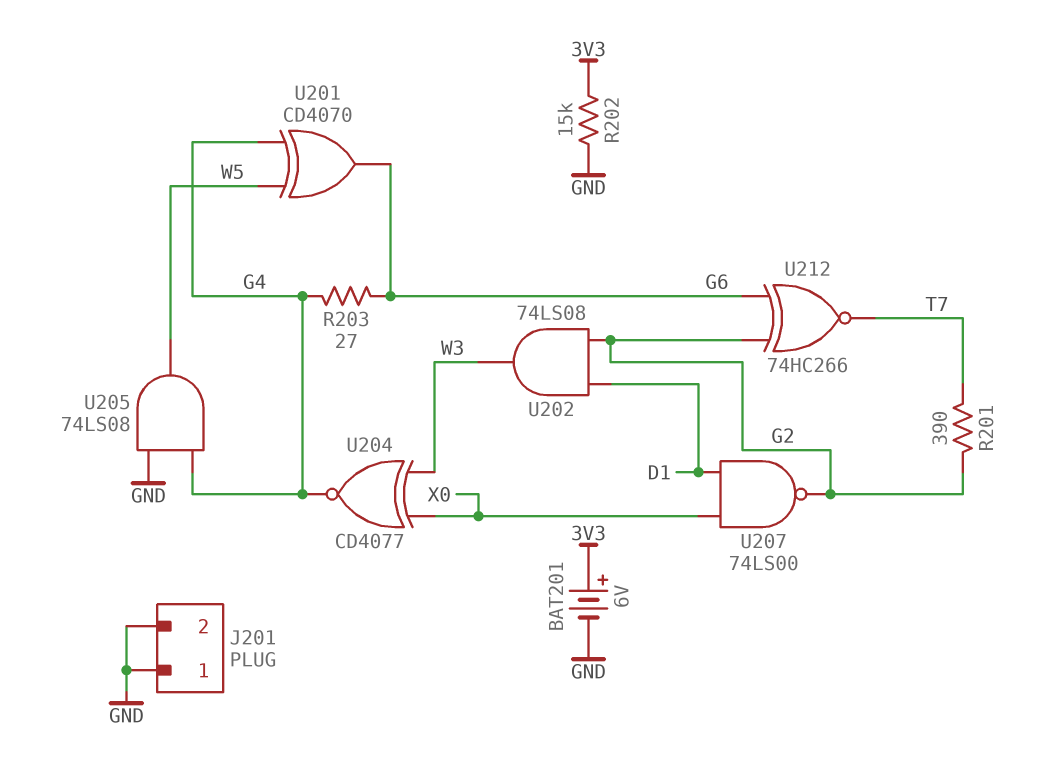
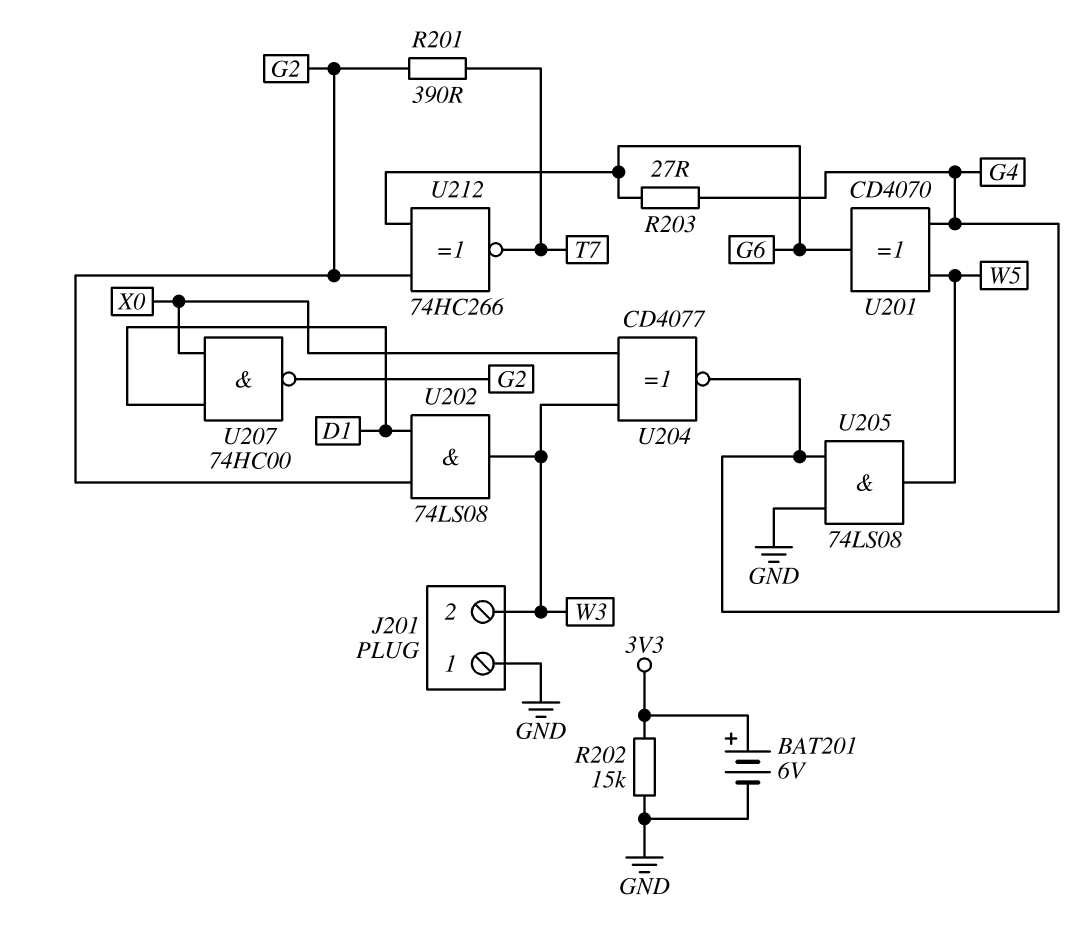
J201 pin 2: GND -> W3
U207: NAND 74LS00 (in D1, in X0, out G2) -> NAND 74HC00 (in D1, in X0, out G2)

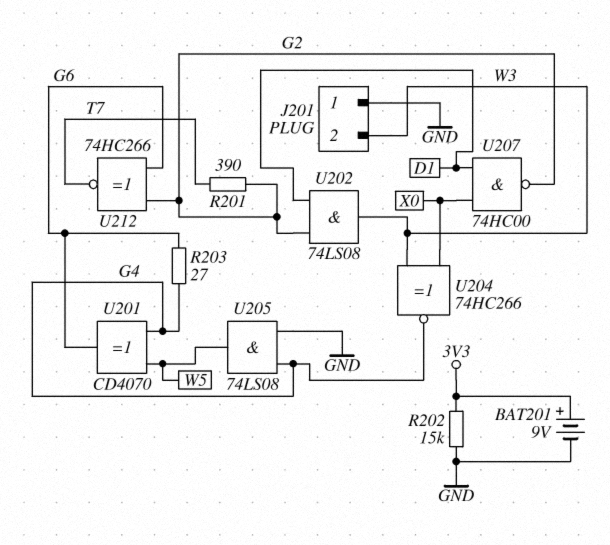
BAT201: 6V (plus 3V3, minus GND) -> 9V (plus 3V3, minus GND)
U204: XNOR CD4077 (in W3, in X0, out G4) -> XNOR 74HC266 (in W3, in X0, out G4)

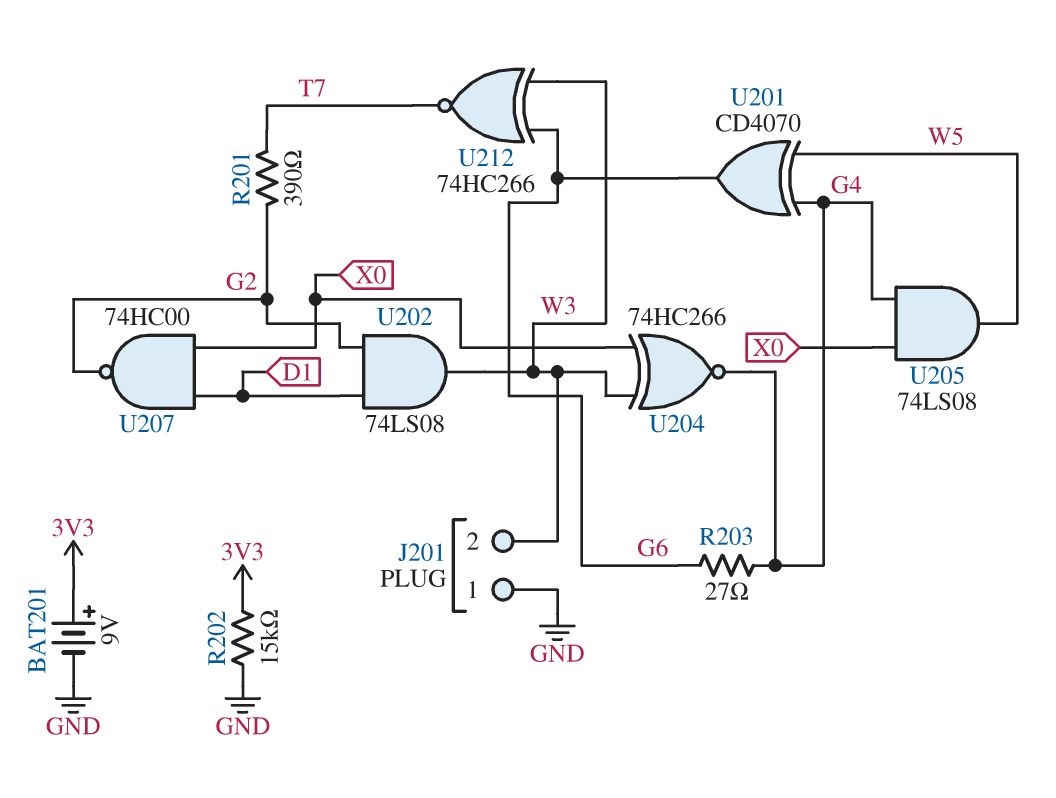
U205: AND 74LS08 (in G4, in GND, out W5) -> AND 74LS08 (in G4, in X0, out W5)
U212: XNOR 74HC266 (in G2, in G6, out T7) -> XNOR 74HC266 (in G6, in W3, out T7)

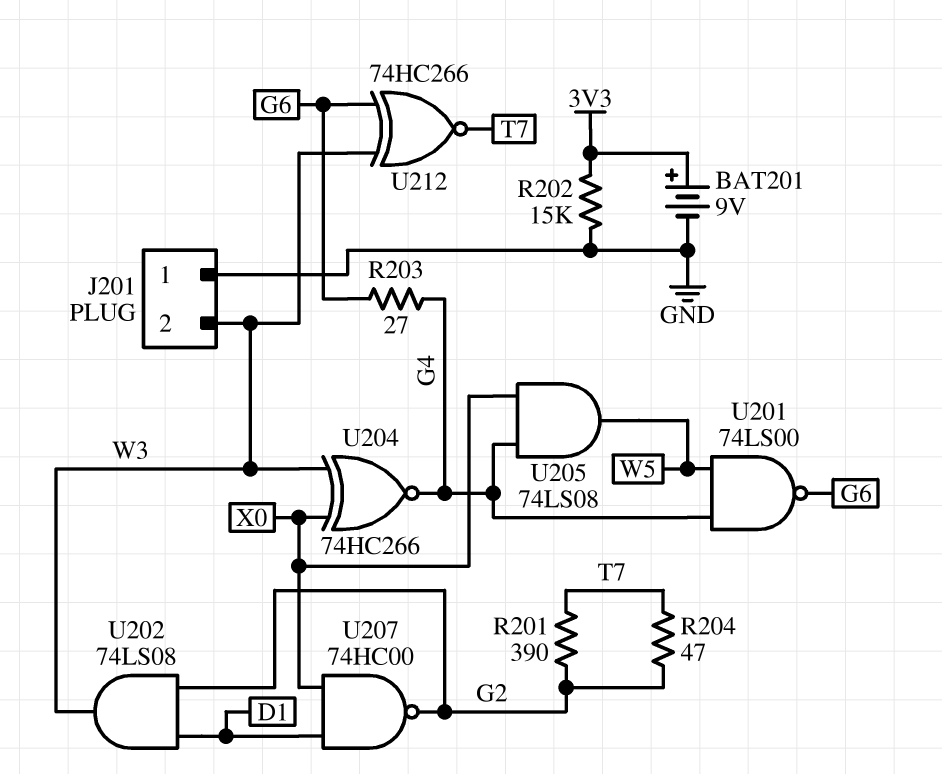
R204: none -> 47 (G2, T7)
U201: XOR CD4070 (in G4, in W5, out G6) -> NAND 74LS00 (in G4, in W5, out G6)

